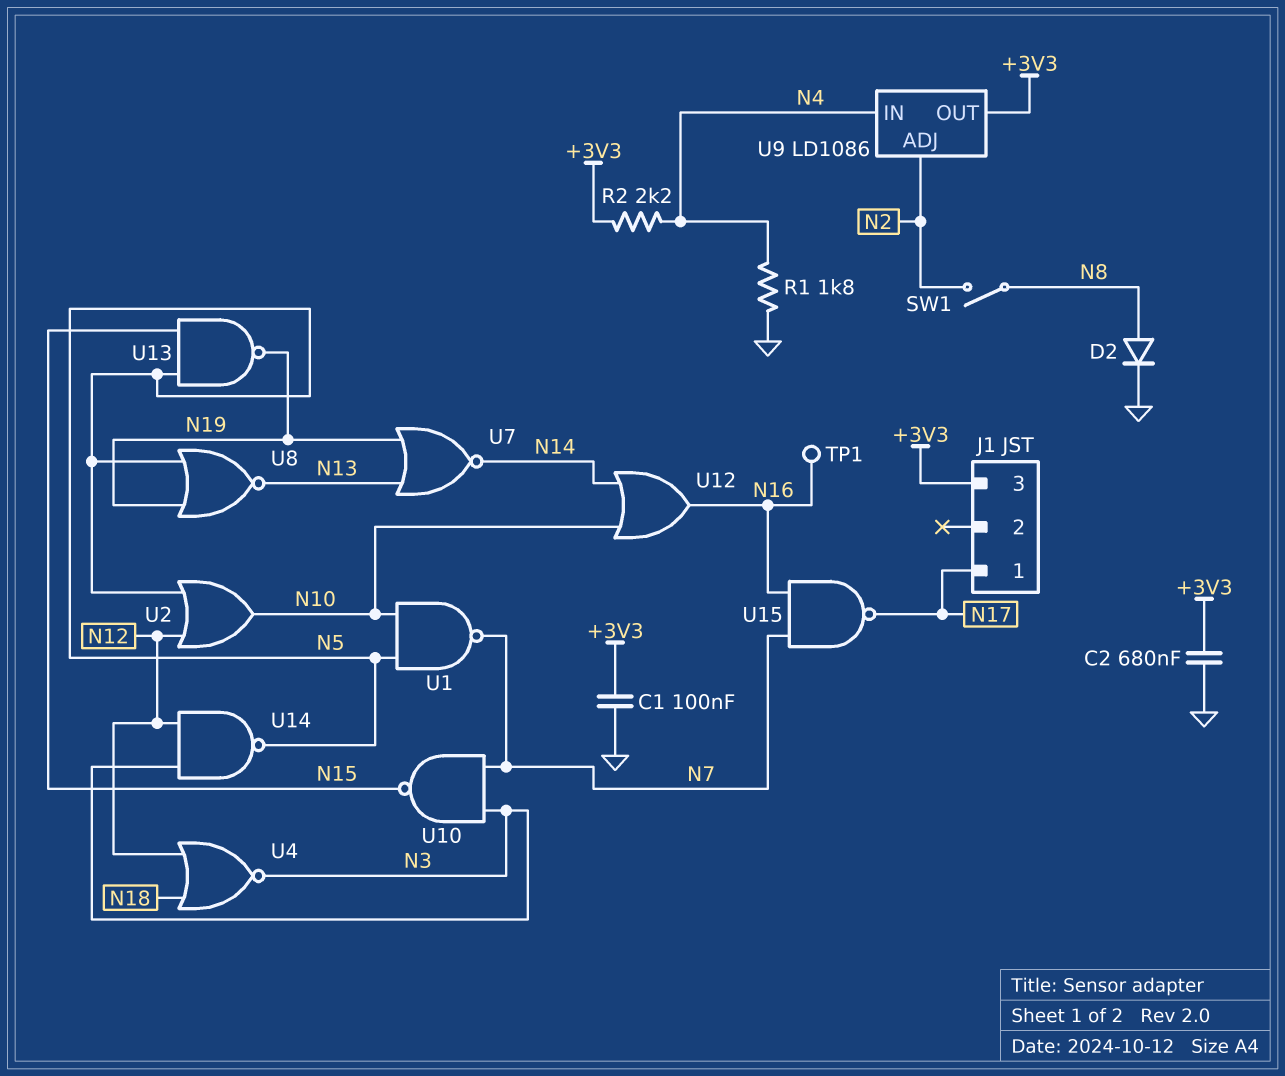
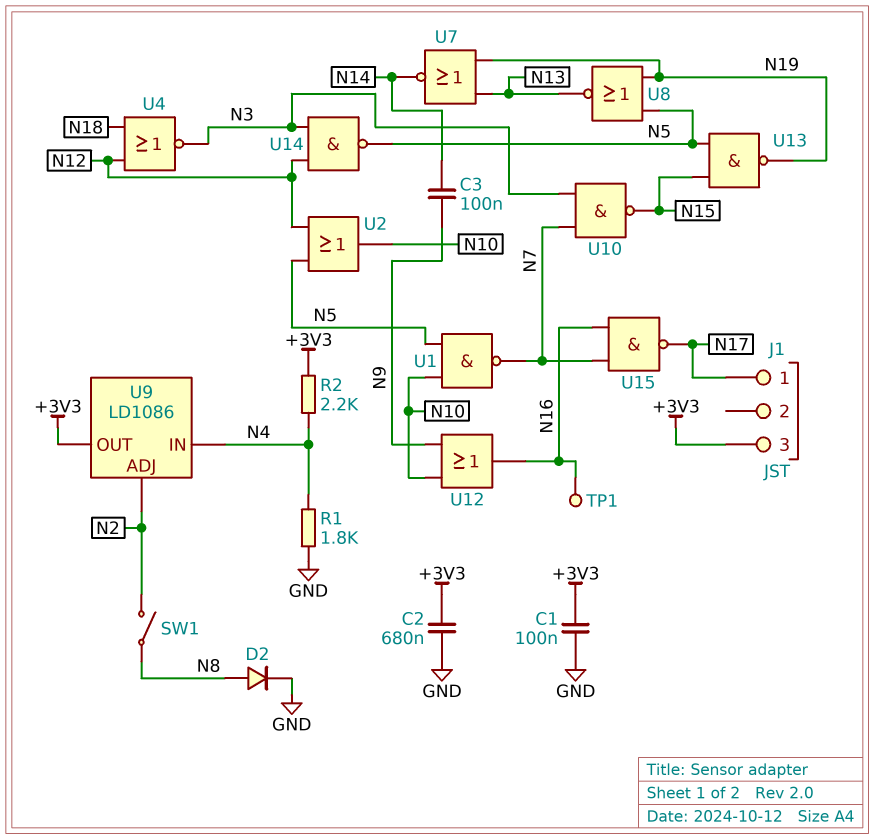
C3: none -> 100nF (N9, N14)
U12: OR (in N10, in N14, out N16) -> OR (in N9, in N10, out N16)

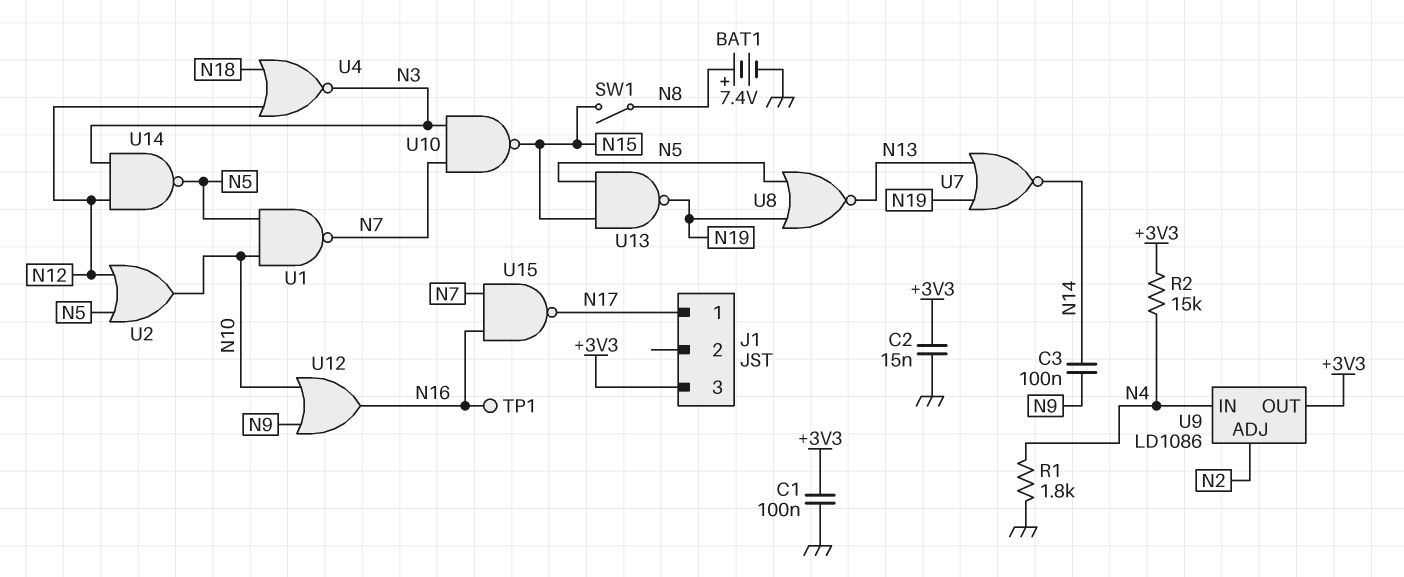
BAT1: none -> 7.4V (plus N8, minus GND)
C2: 680nF (+3V3, GND) -> 15nF (+3V3, GND)
D2: diode (A N8, K GND) -> none
R2: 2.2k (+3V3, N4) -> 15k (+3V3, N4)
SW1: switch (N2, N8) -> switch (N8, N15)

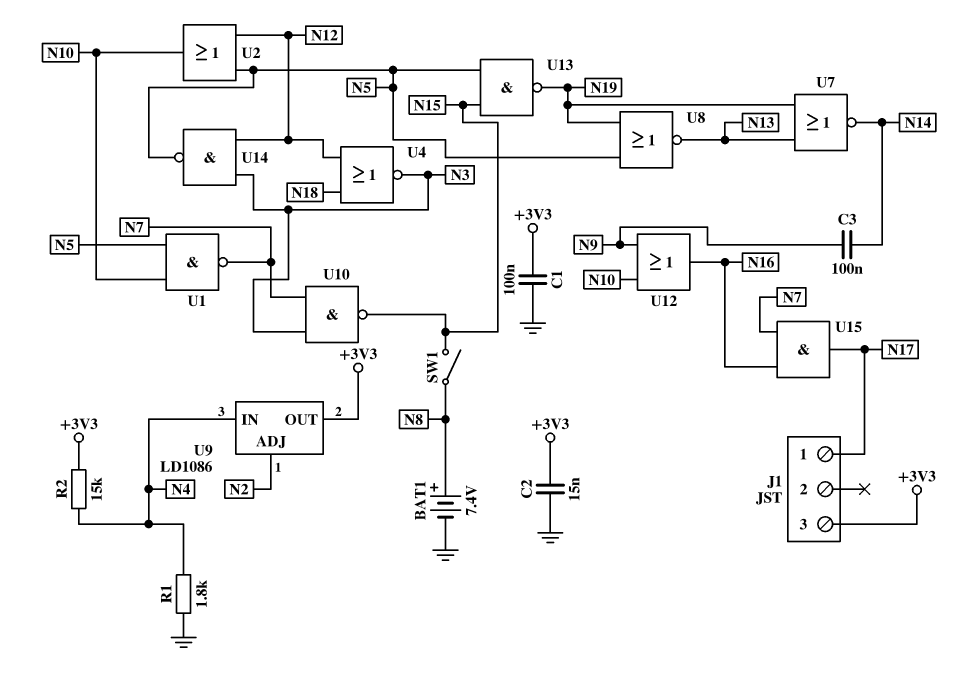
TP1: test point (N16) -> none
U15: NAND (in N7, in N16, out N17) -> AND (in N7, in N16, out N17)

